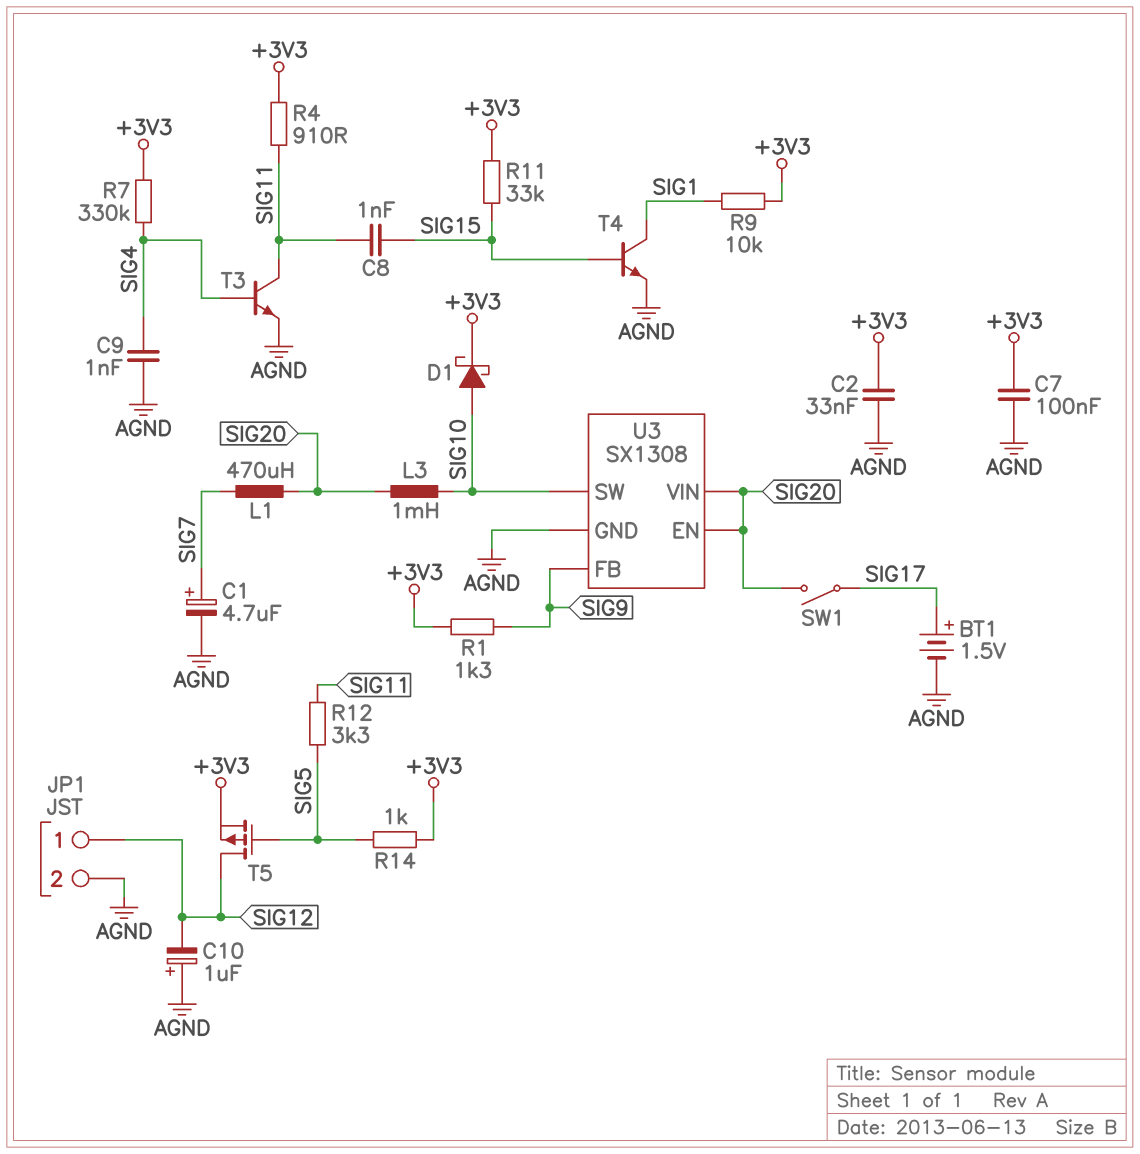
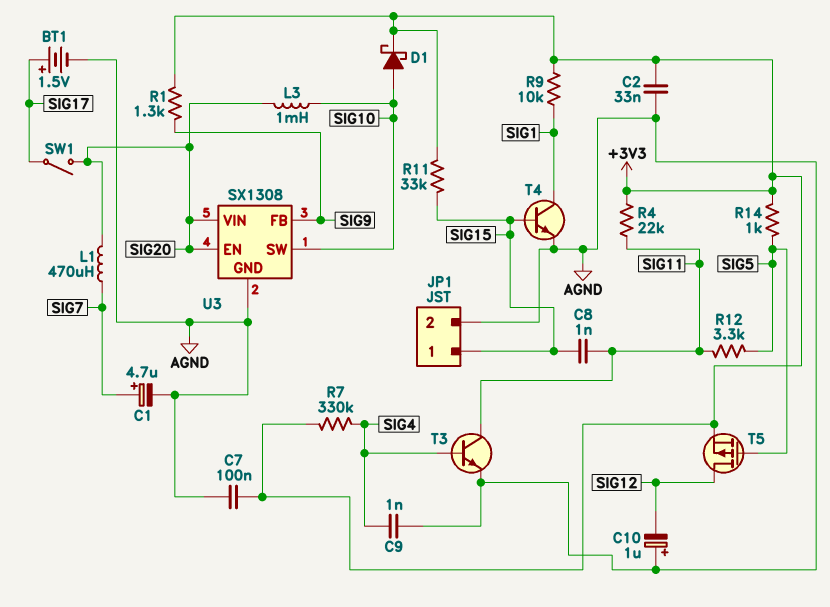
JP1 pin 1: SIG12 -> SIG15
R4: 910 (+3V3, SIG11) -> 22k (+3V3, SIG11)

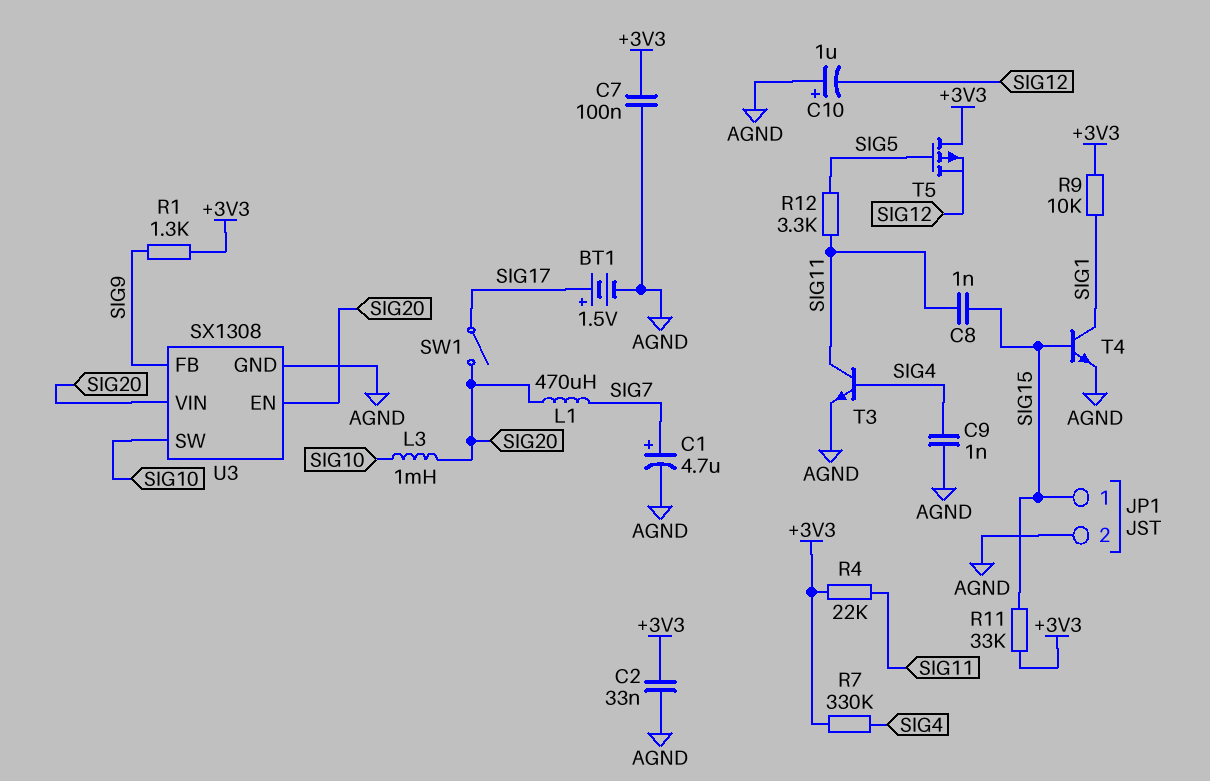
D1: schottky (A SIG10, K +3V3) -> none
R14: 1k (+3V3, SIG5) -> none
T5: PMOS (G SIG5, D SIG12, S +3V3) -> PMOS (G SIG5, D +3V3, S SIG12)

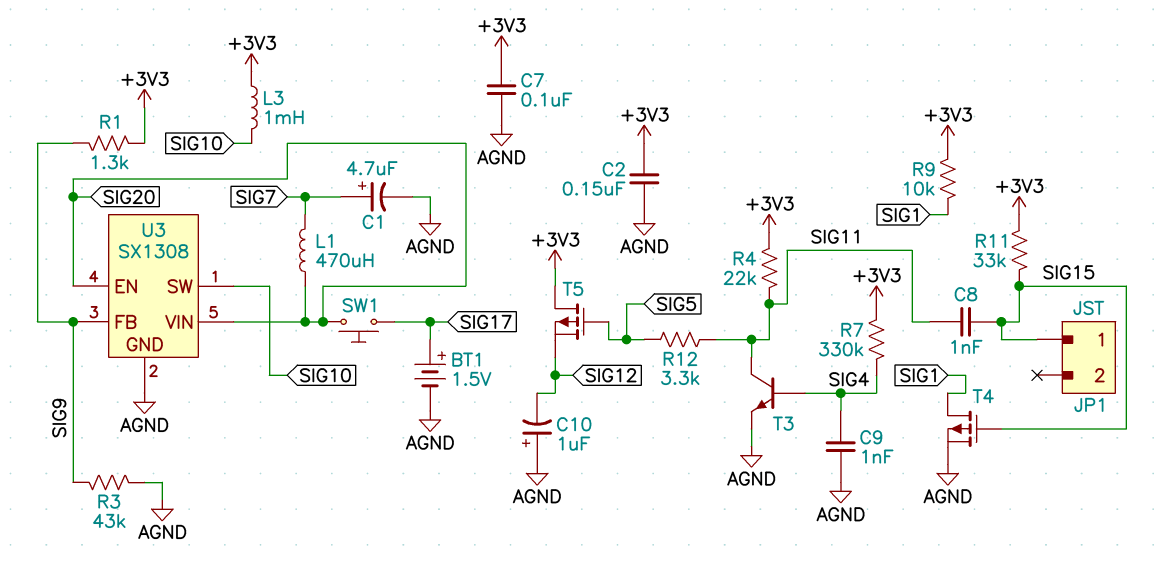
C2: 33nF (+3V3, AGND) -> 150nF (+3V3, AGND)
JP1 pin 2: AGND -> none
L3: 1mH (SIG10, SIG20) -> 1mH (+3V3, SIG10)
R3: none -> 43k (AGND, SIG9)
SW1: switch (SIG17, SIG20) -> button (SIG17, SIG20)
T4: NPN (B SIG15, C SIG1, E AGND) -> PMOS (G SIG15, D SIG1, S AGND)

